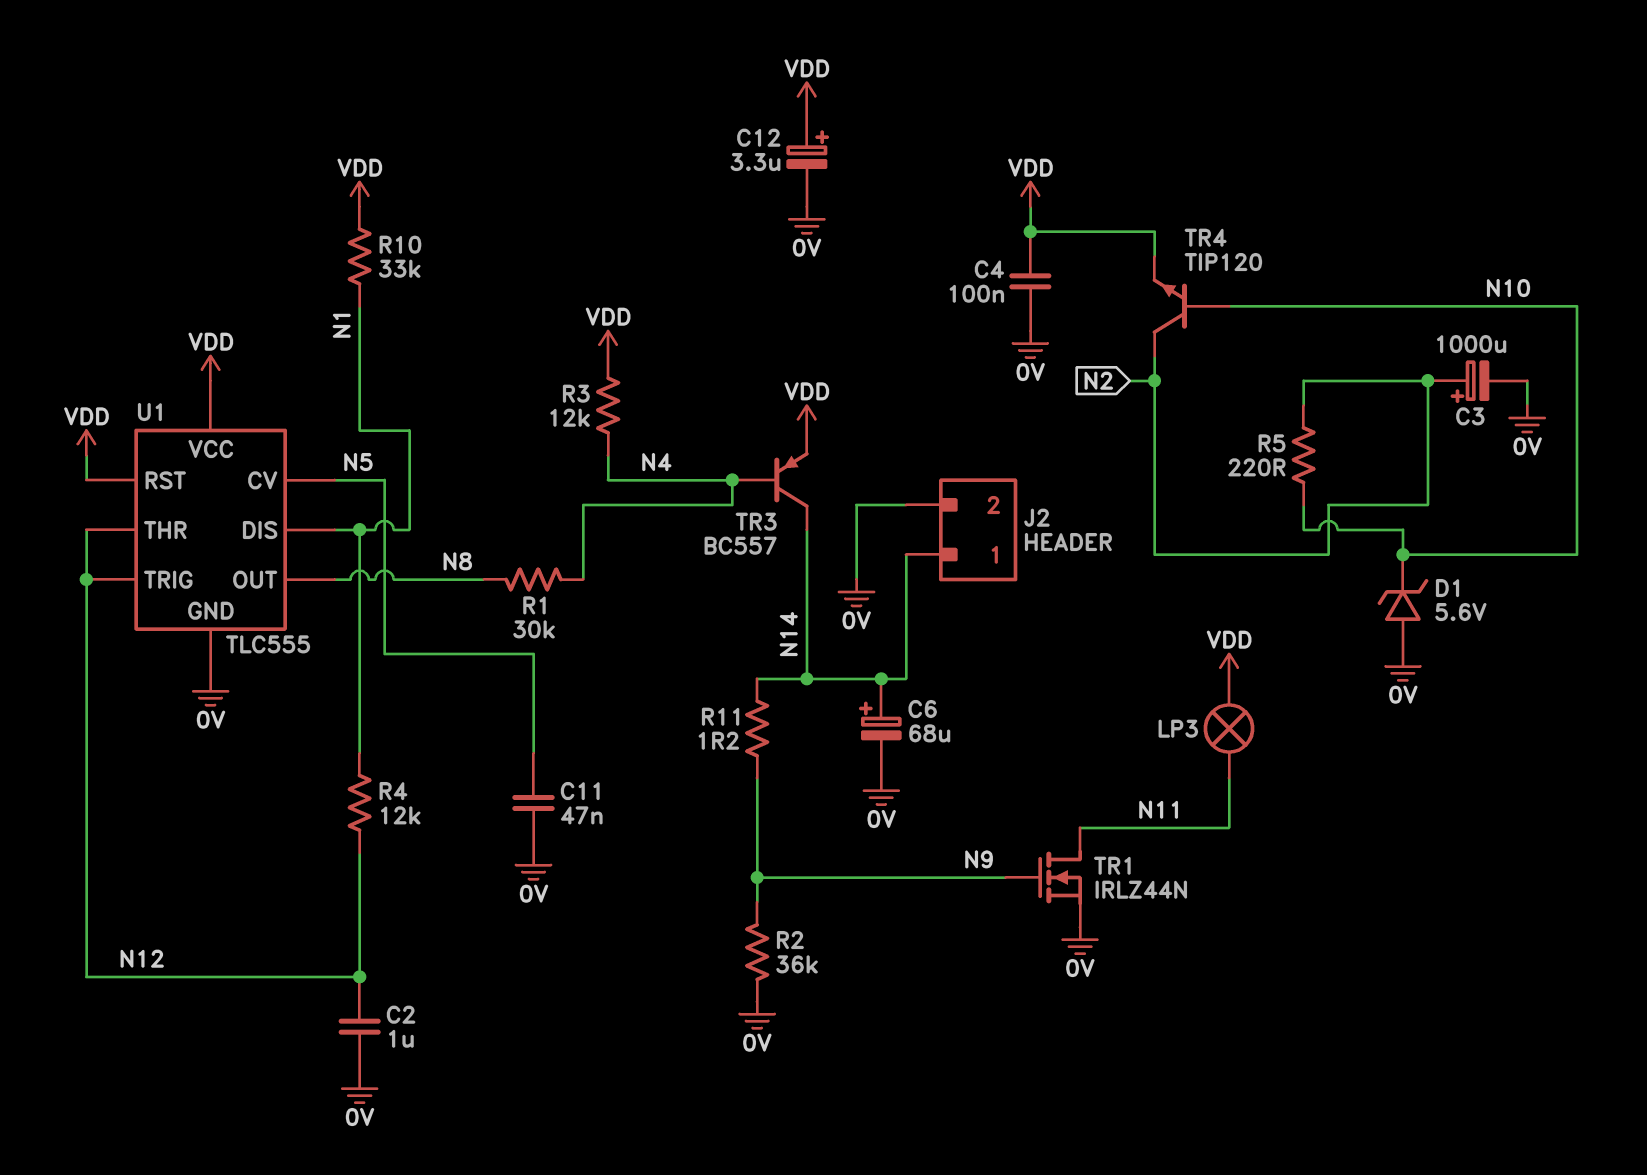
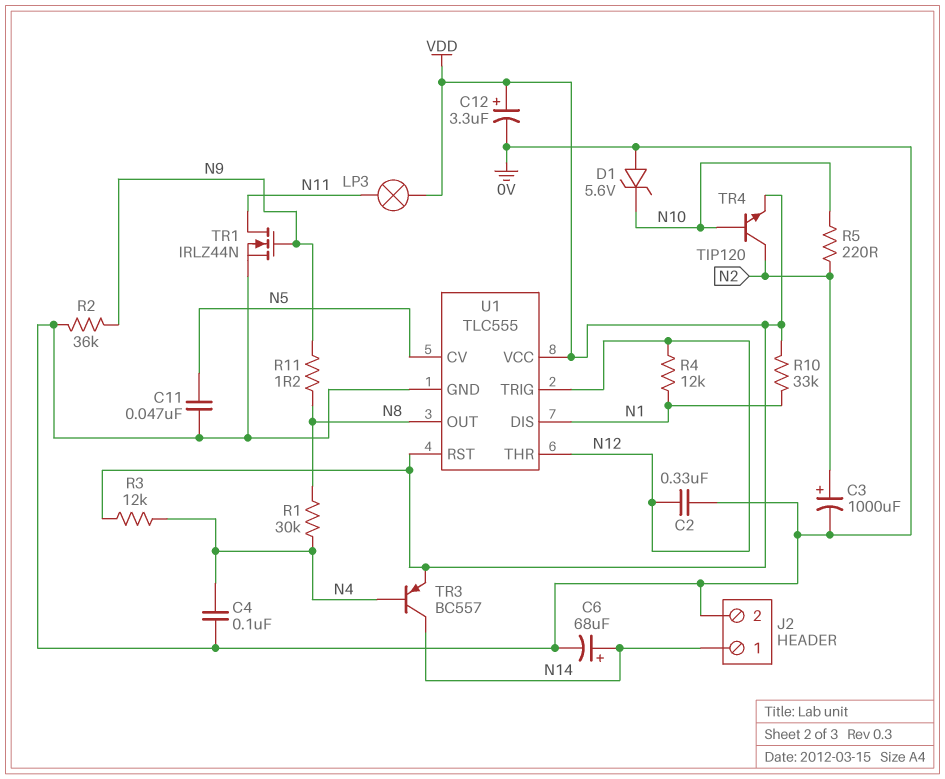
C2: 1uF (0V, N12) -> 330nF (0V, N12)
C4: 100nF (0V, VDD) -> 100nF (0V, N4)
R11: 1.2 (N9, N14) -> 1.2 (N8, N9)

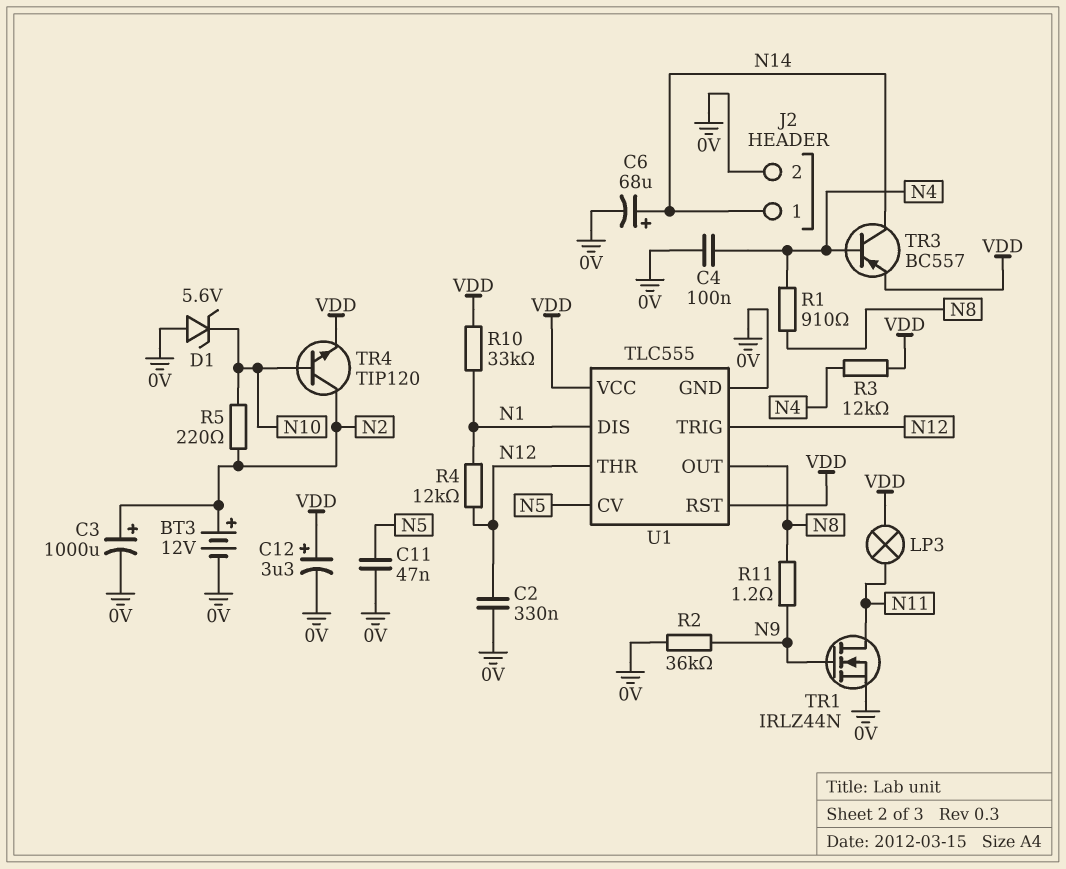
BT3: none -> 12V (plus N2, minus 0V)
R1: 30k (N4, N8) -> 910 (N4, N8)

